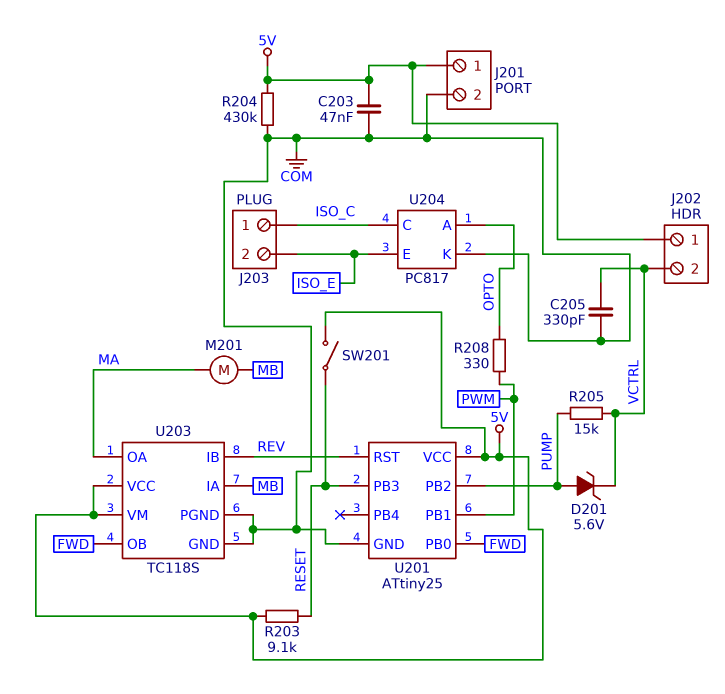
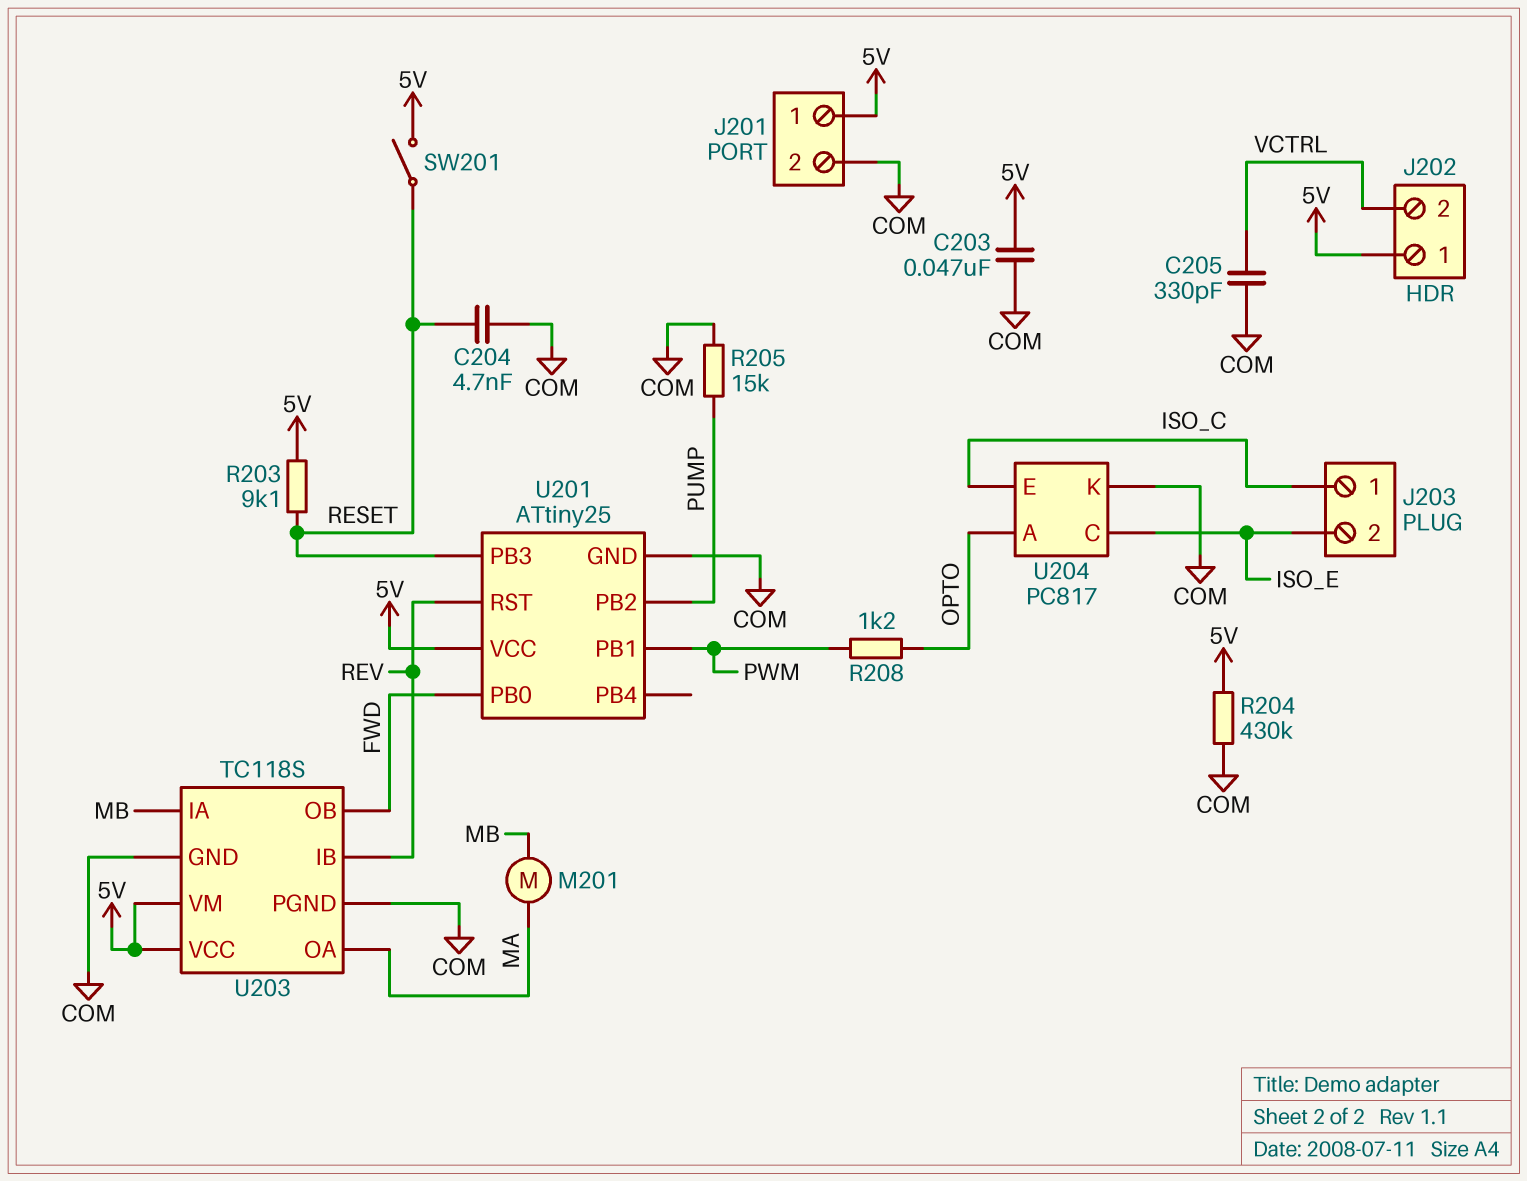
C204: none -> 4.7nF (COM, RESET)
D201: zener 5.6V (A PUMP, K VCTRL) -> none
R205: 15k (PUMP, VCTRL) -> 15k (COM, PUMP)
R208: 330 (OPTO, PWM) -> 1.2k (OPTO, PWM)
U204 pin C: ISO_C -> ISO_E
U204 pin E: ISO_E -> ISO_C

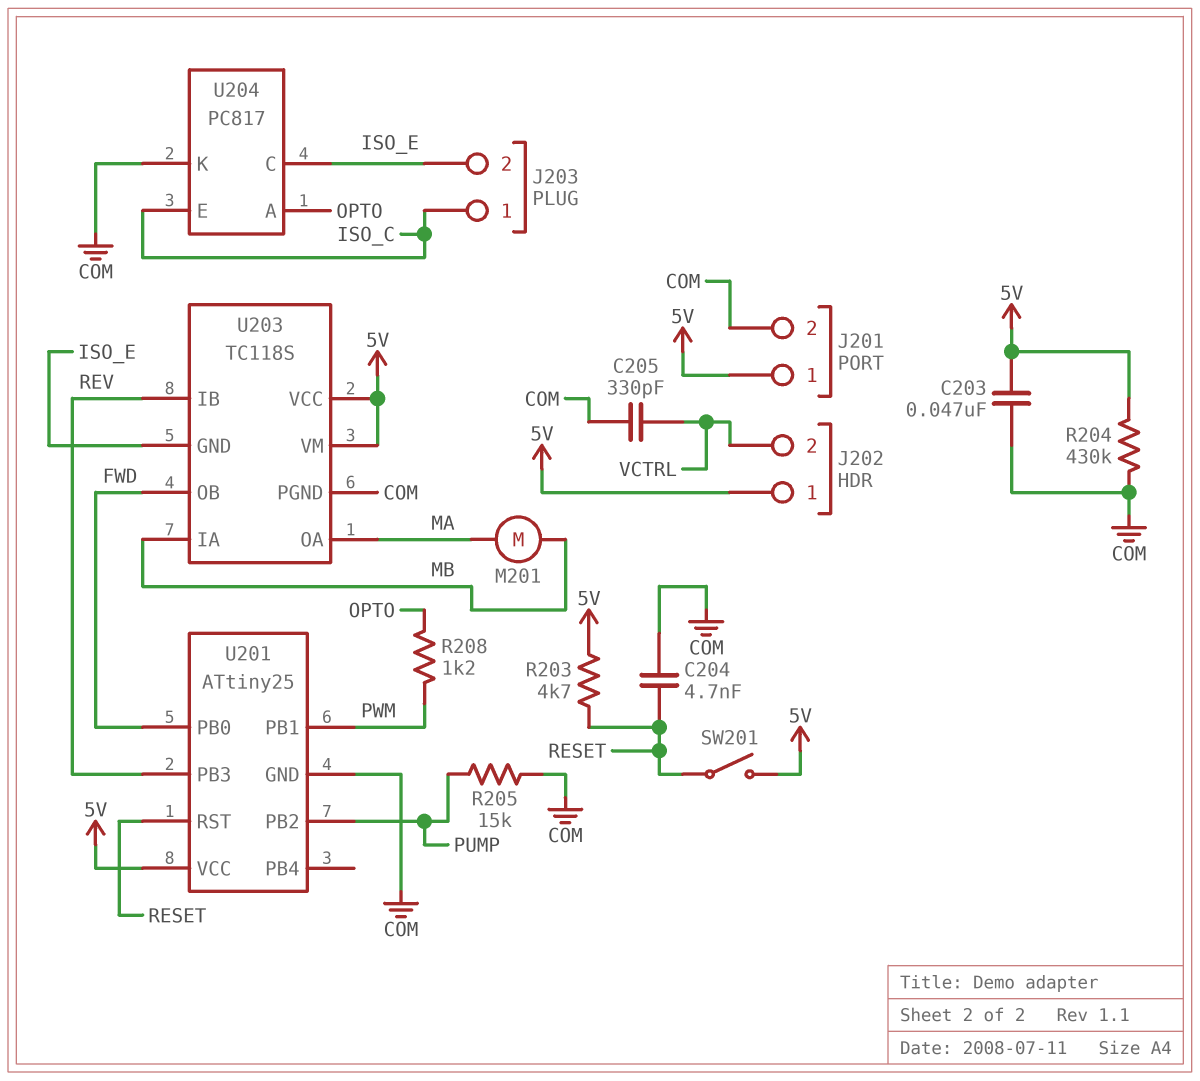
R203: 9.1k (5V, RESET) -> 4.7k (5V, RESET)
U201 pin PB3: RESET -> REV
U201 pin RST: REV -> RESET
U203 pin GND: COM -> ISO_E

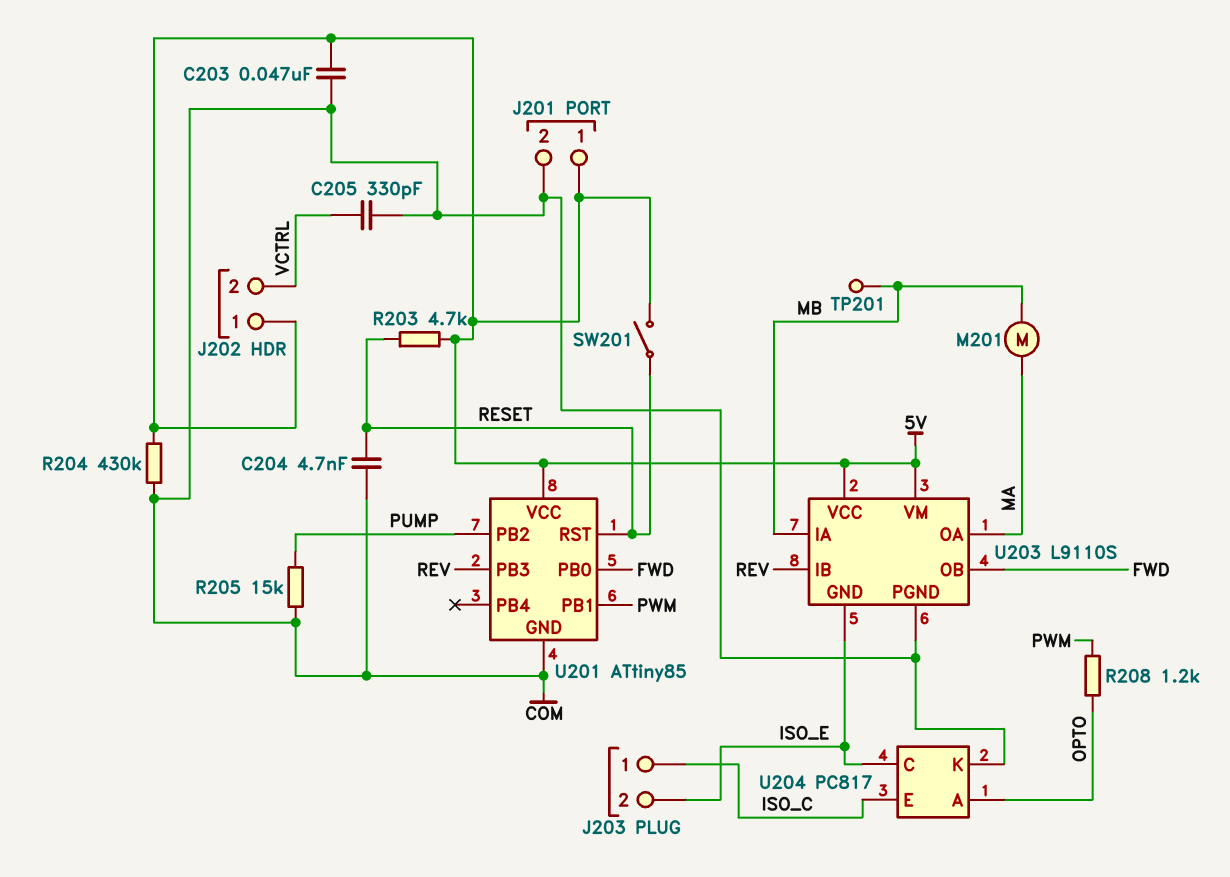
TP201: none -> test point (MB)
U201: ATtiny25 -> ATtiny85
U203: TC118S -> L9110S

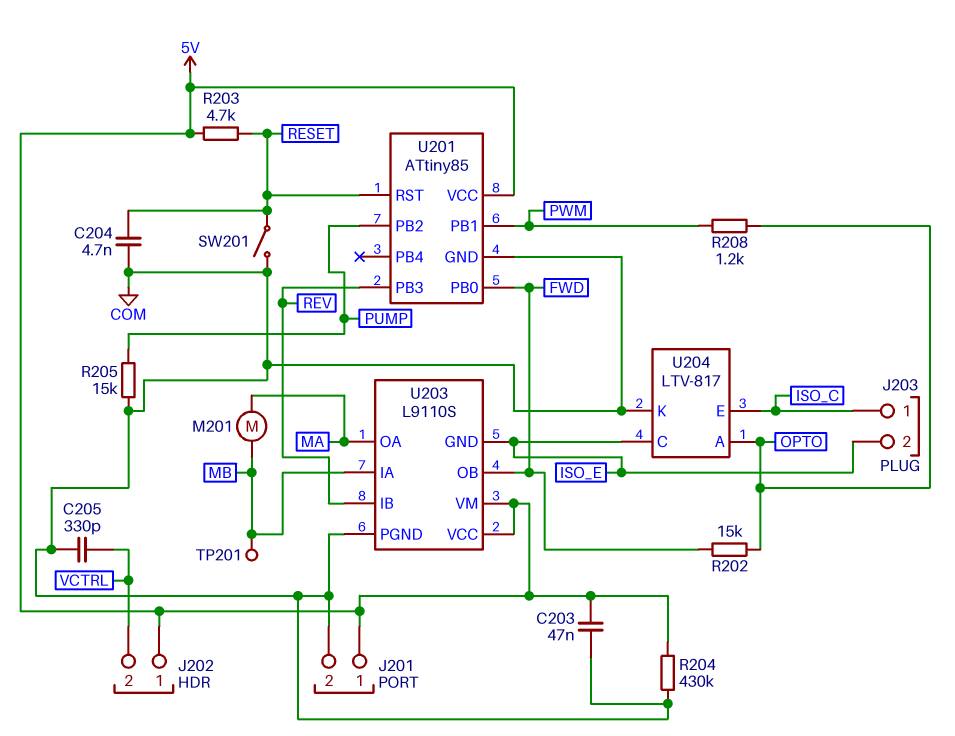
R202: none -> 15k (FWD, OPTO)
SW201: switch (5V, RESET) -> switch (COM, RESET)
U204: PC817 -> LTV-817

